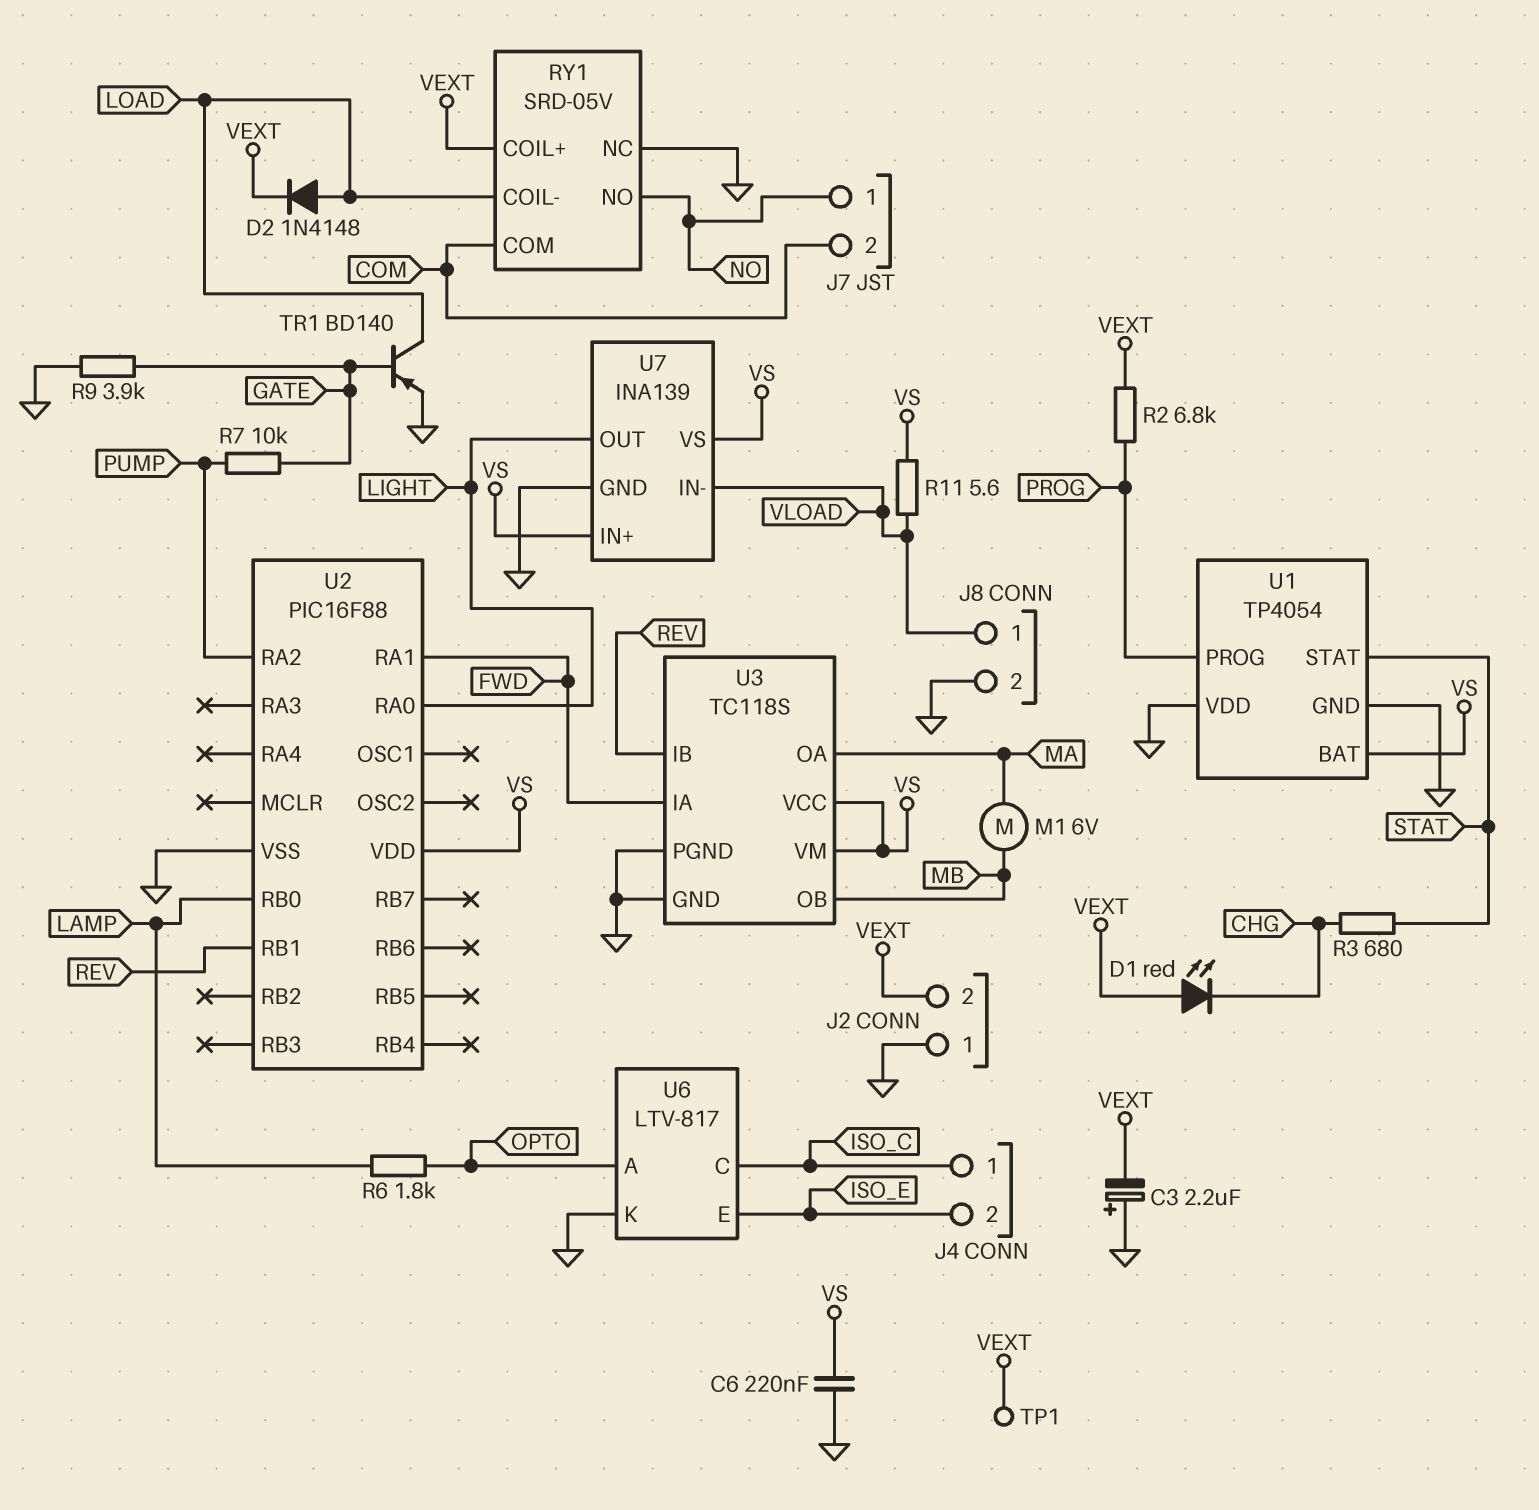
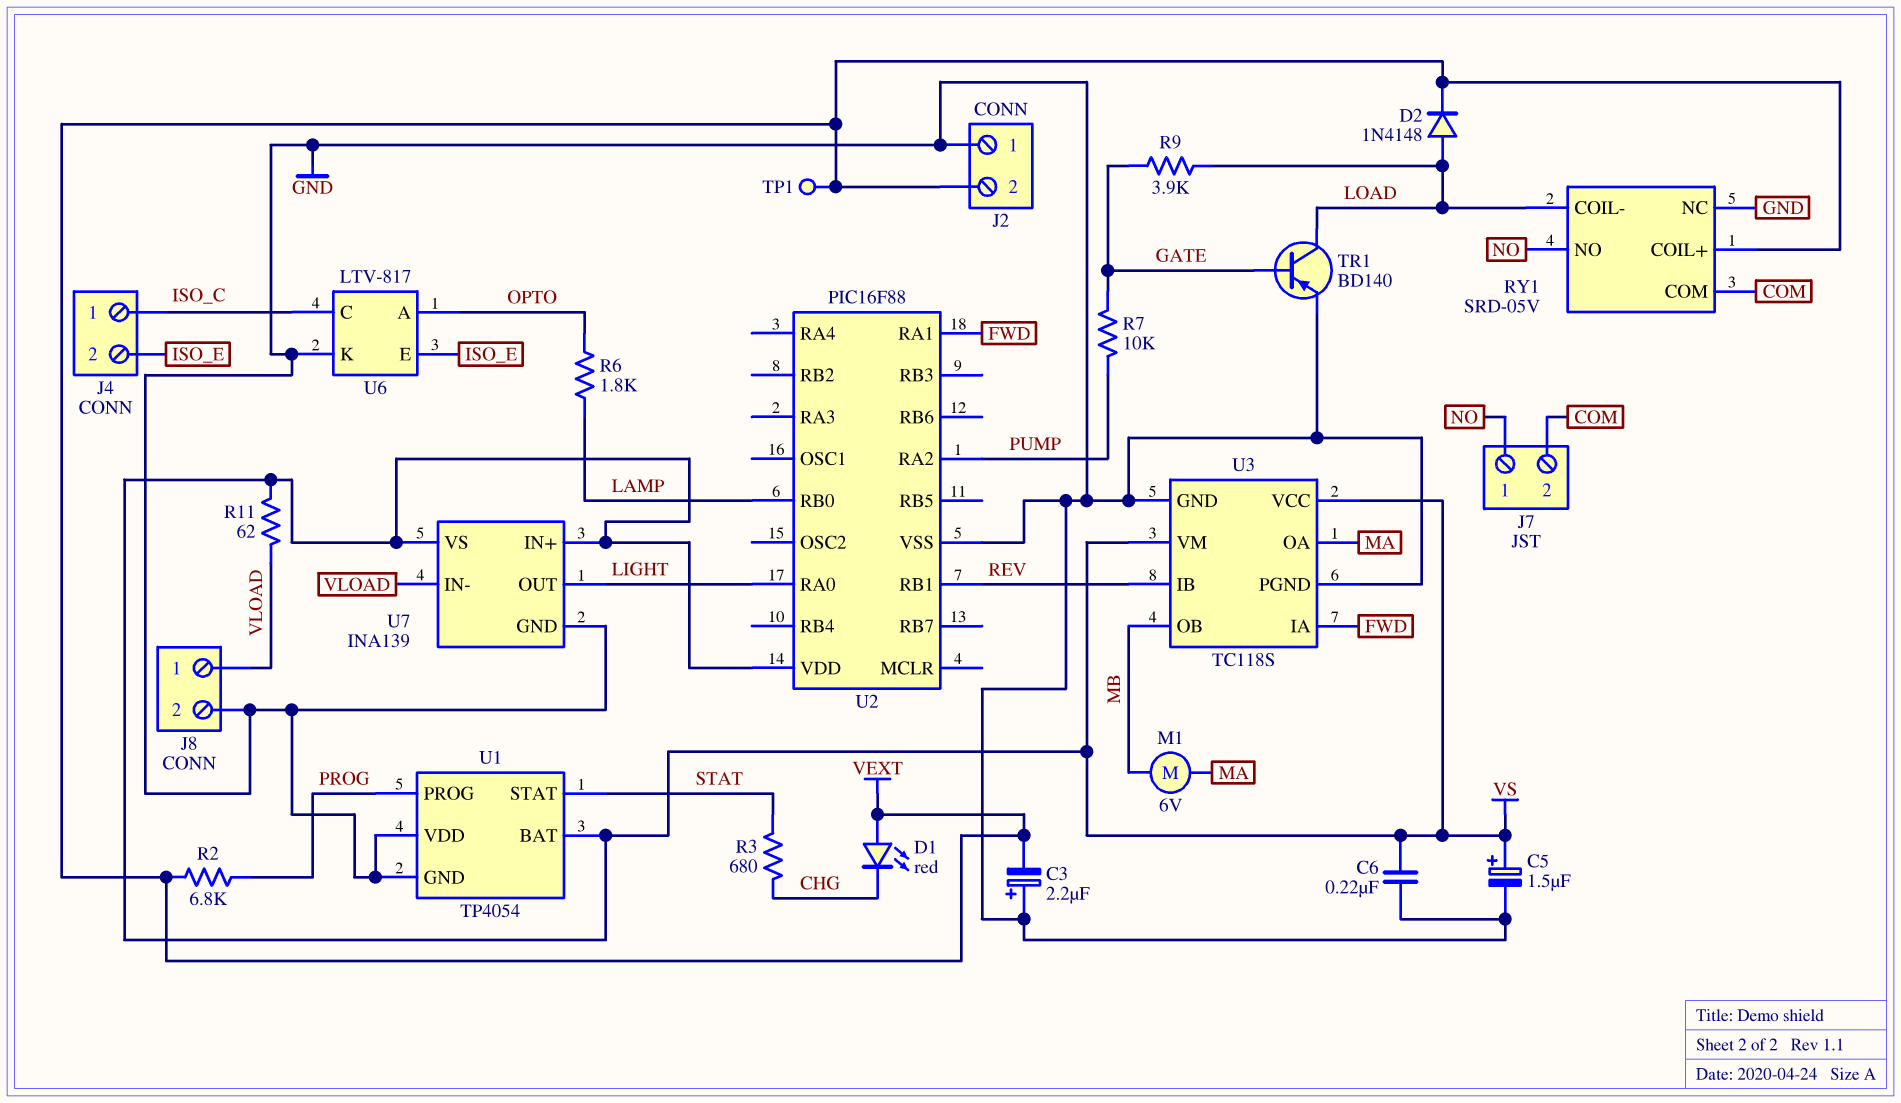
C5: none -> 1.5uF (plus VS, minus GND)
R9: 3.9k (GATE, GND) -> 3.9k (GATE, LOAD)
R11: 5.6 (VLOAD, VS) -> 62 (VLOAD, VS)

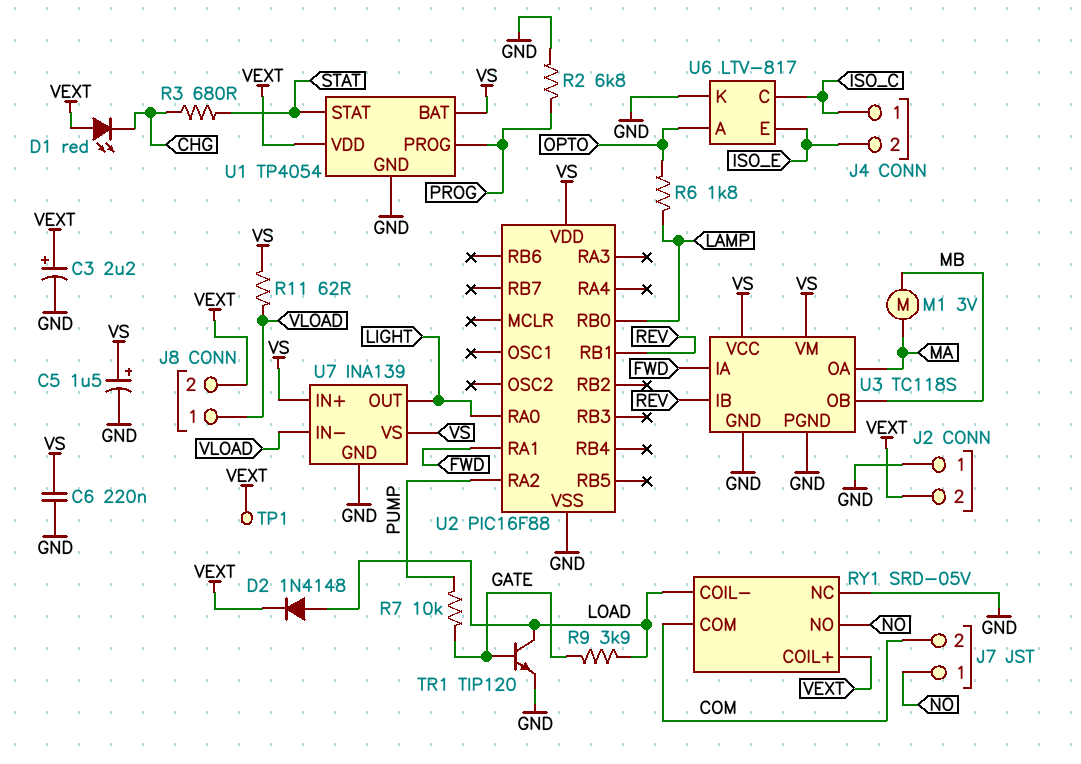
C3: 2.2uF (plus GND, minus VEXT) -> 2.2uF (plus VEXT, minus GND)
J8 pin 2: GND -> VEXT
M1: motor 6V (MA, MB) -> motor 3V (MA, MB)
R2: 6.8k (PROG, VEXT) -> 6.8k (GND, PROG)
TR1: PNP BD140 (B GATE, C LOAD, E GND) -> NPN TIP120 (B GATE, C LOAD, E GND)
U1 pin VDD: GND -> VEXT

